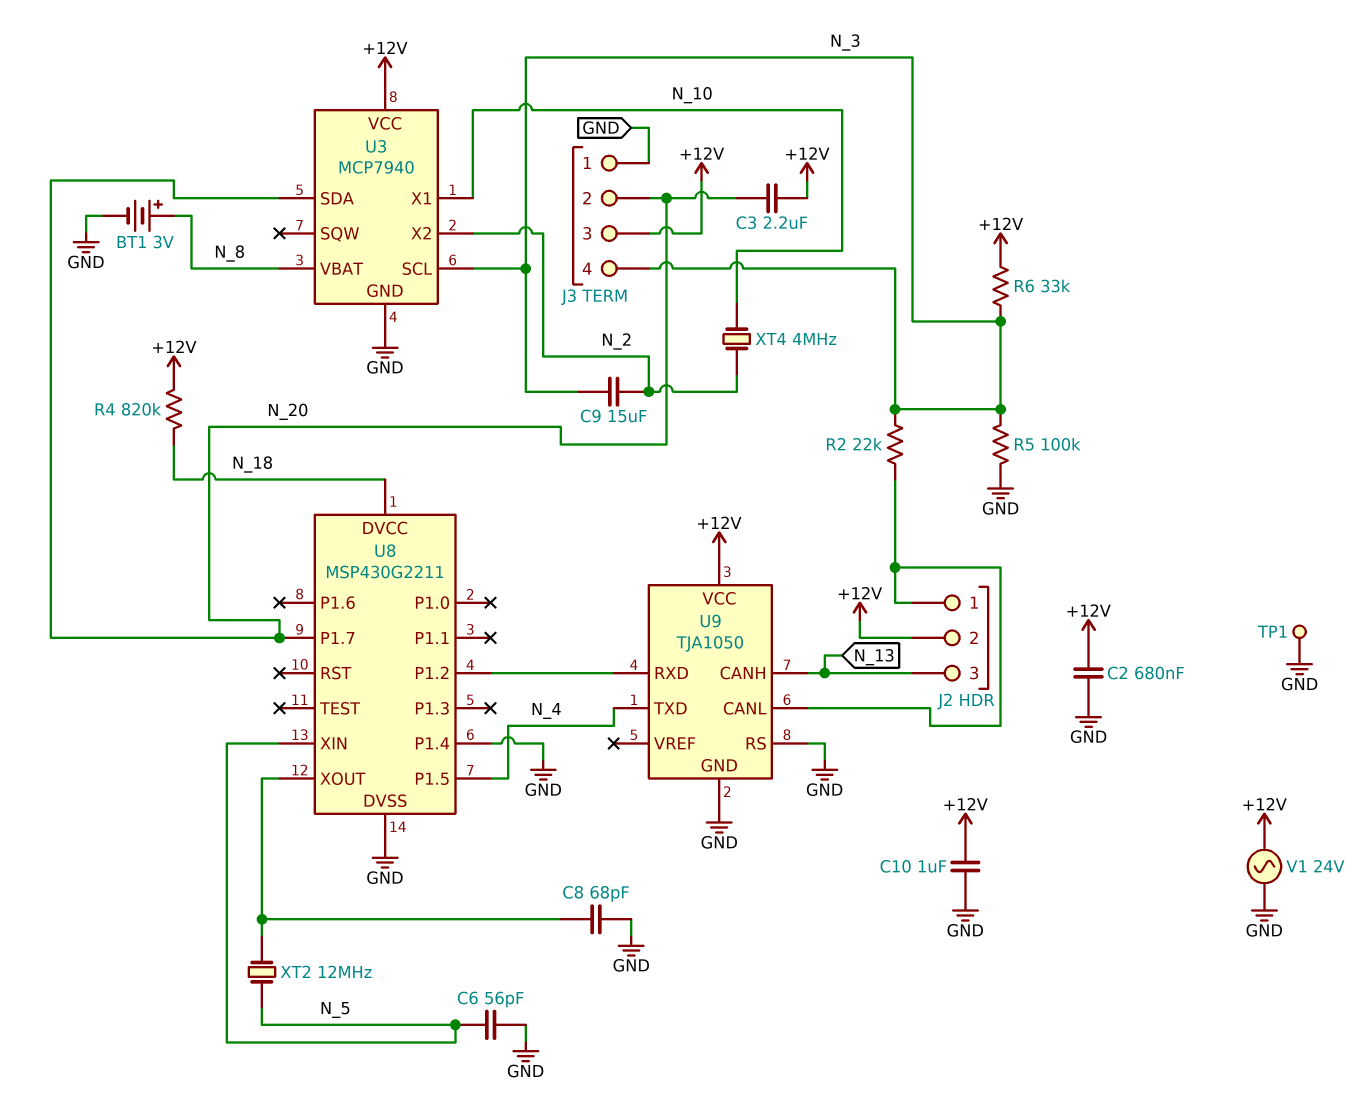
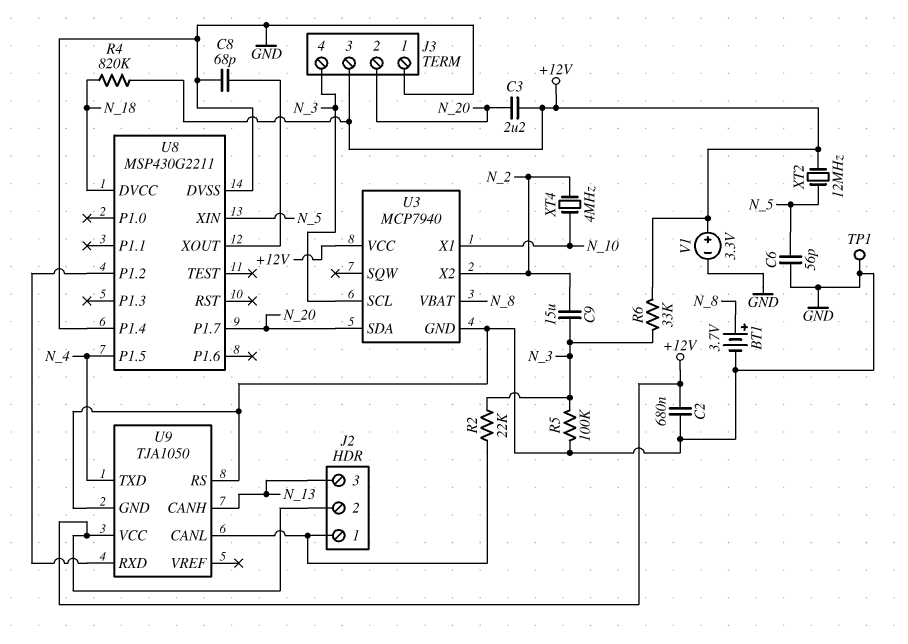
BT1: 3V (plus N_8, minus GND) -> 3.7V (plus N_8, minus GND)
C10: 1uF (+12V, GND) -> none
V1: AC 24V (+12V, GND) -> 3.3V (plus +12V, minus GND)
XT2: 12MHz (N_5, U8/XOUT) -> 12MHz (+12V, N_5)

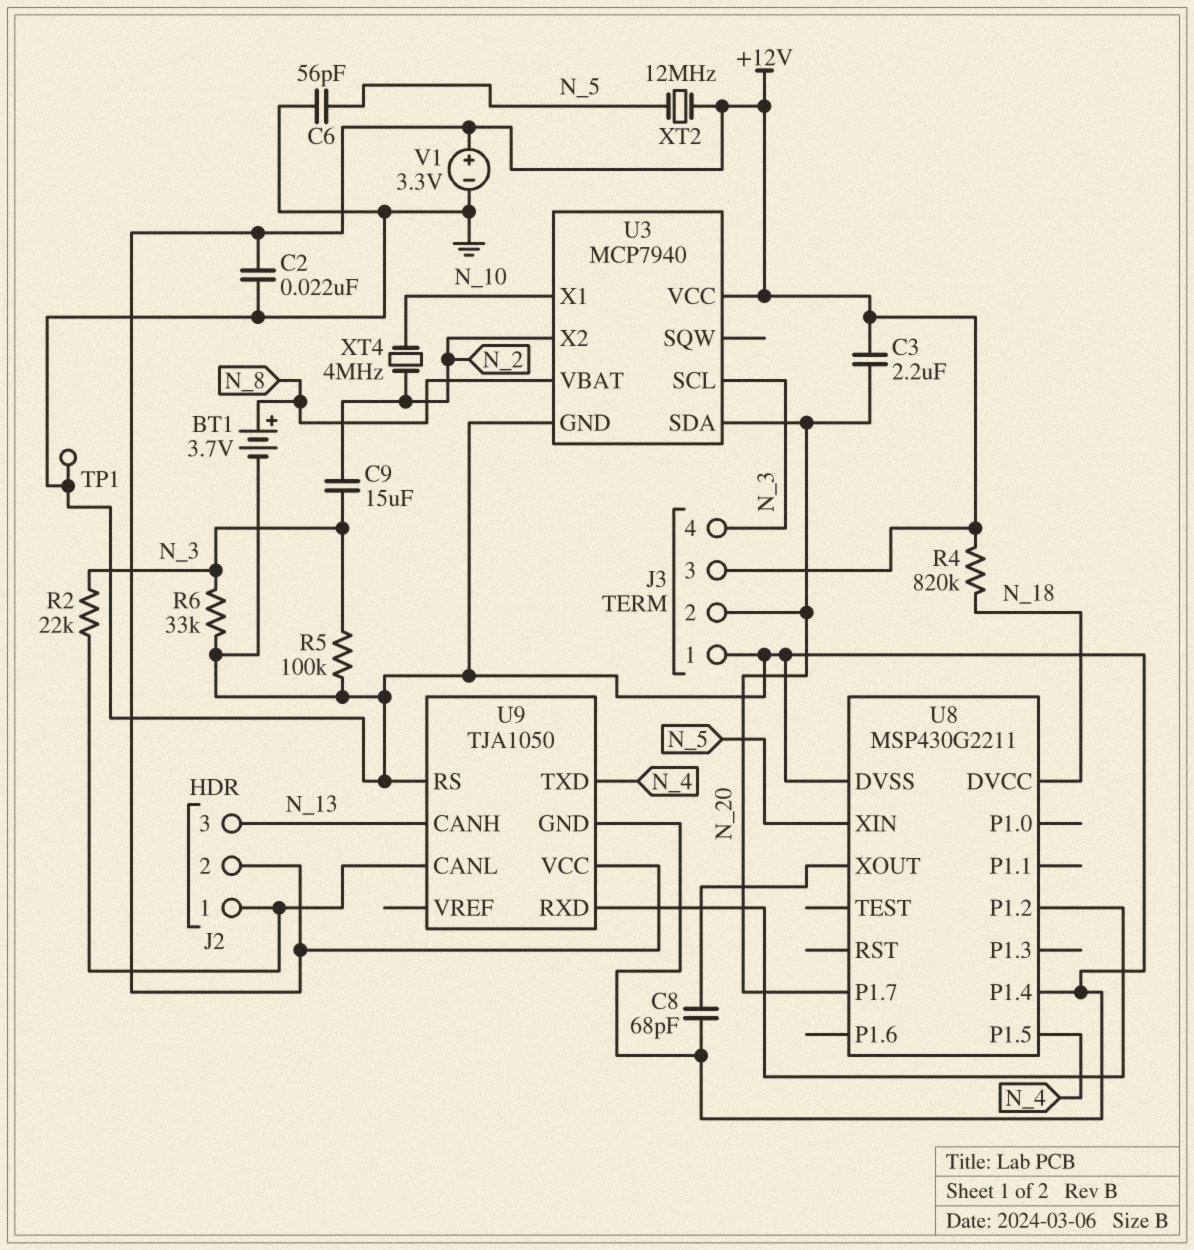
C2: 680nF (+12V, GND) -> 22nF (+12V, GND)
R6: 33k (+12V, N_3) -> 33k (GND, N_3)

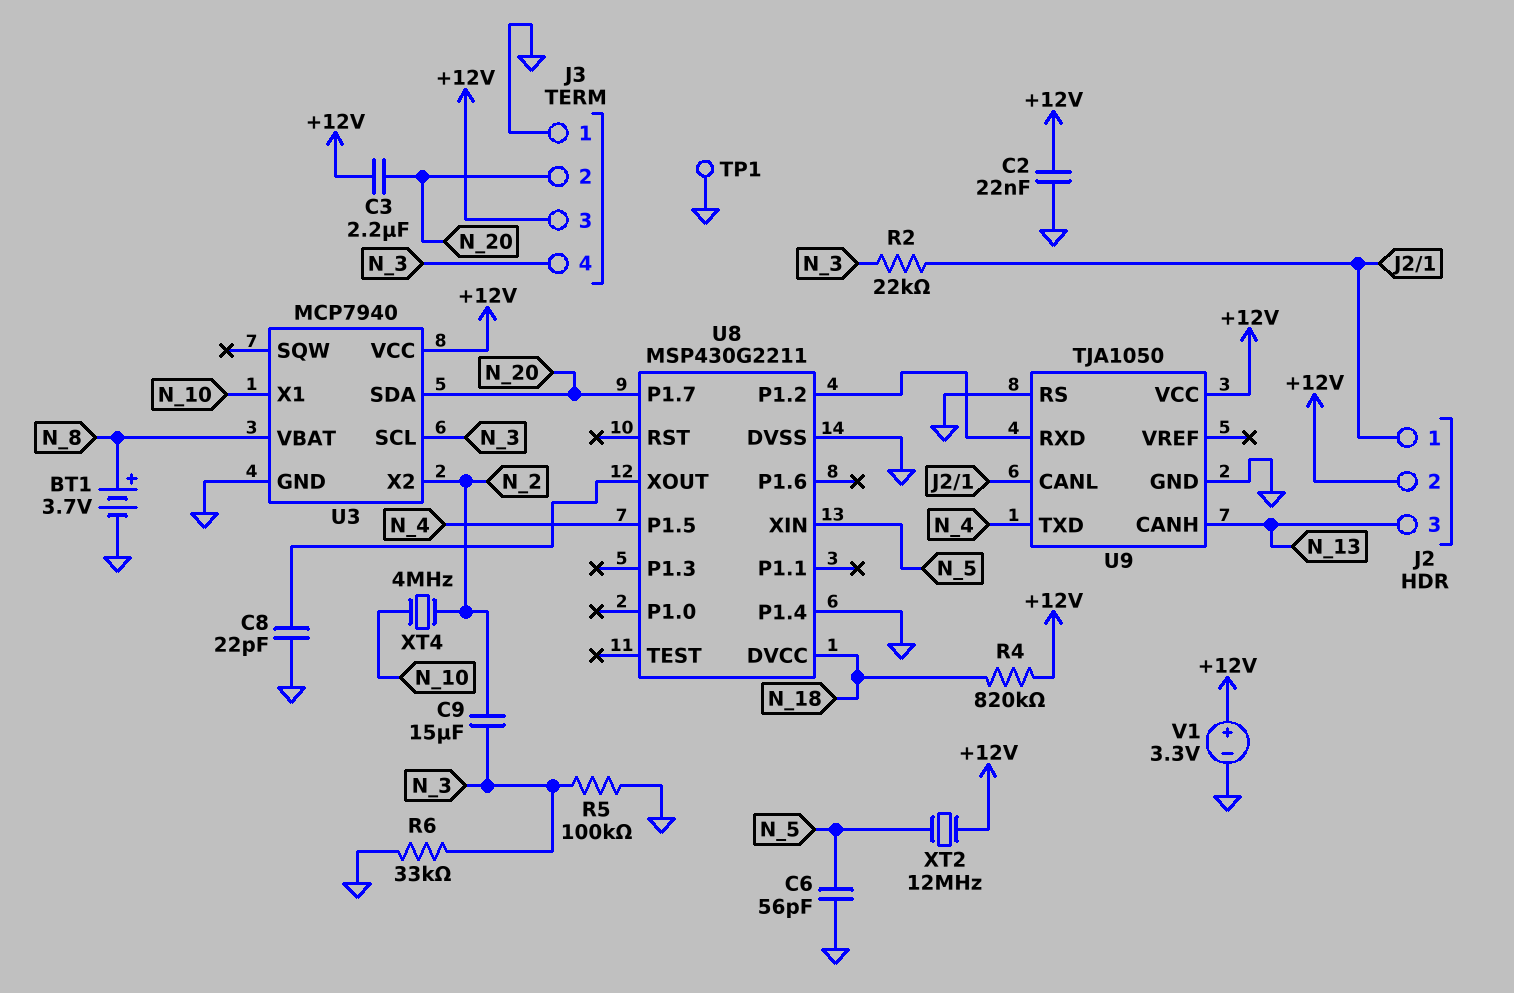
C8: 68pF (GND, U8/XOUT) -> 22pF (GND, U8/XOUT)

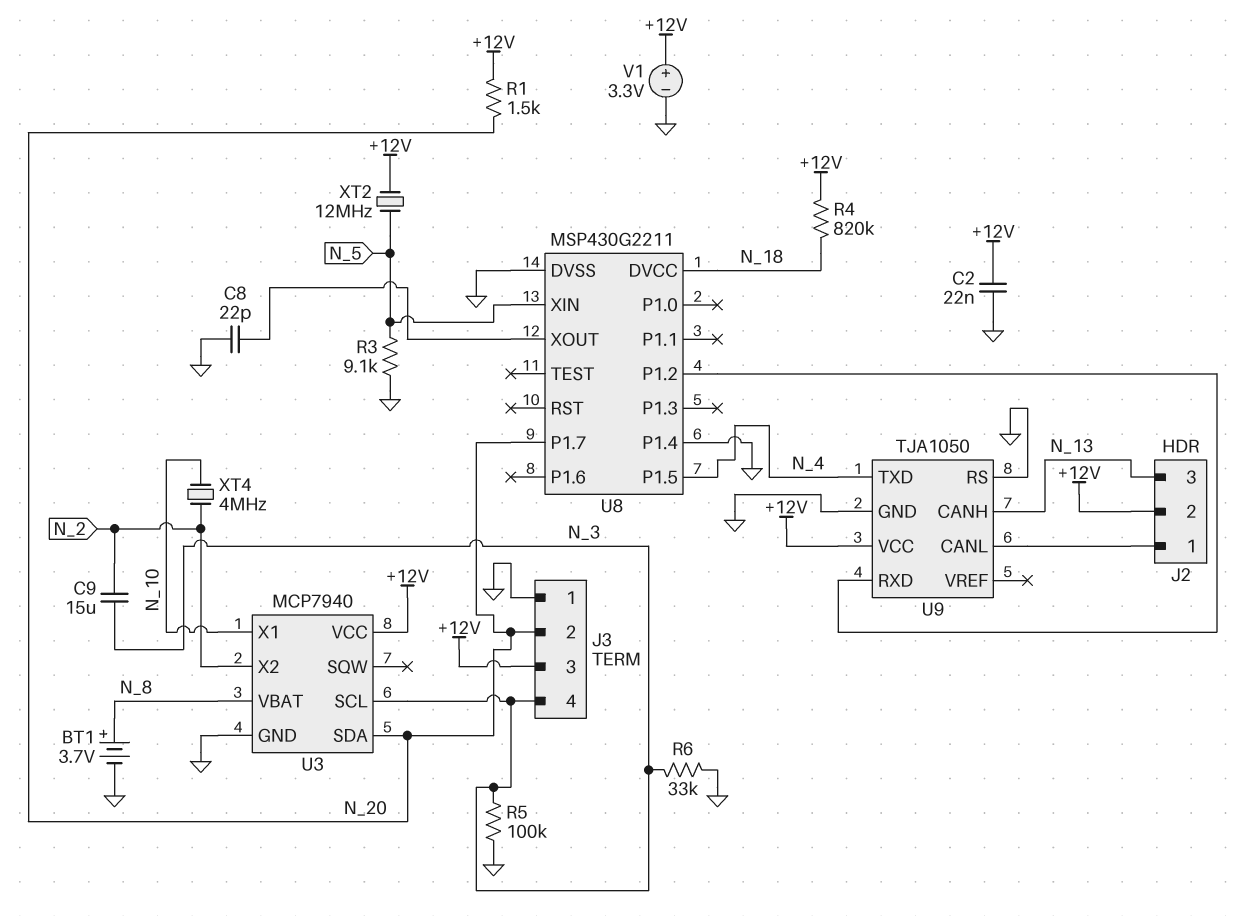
C3: 2.2uF (+12V, N_20) -> none
C6: 56pF (GND, N_5) -> none
R1: none -> 1.5k (+12V, N_20)
R2: 22k (J2/1, N_3) -> none
R3: none -> 9.1k (GND, N_5)
TP1: test point (GND) -> none

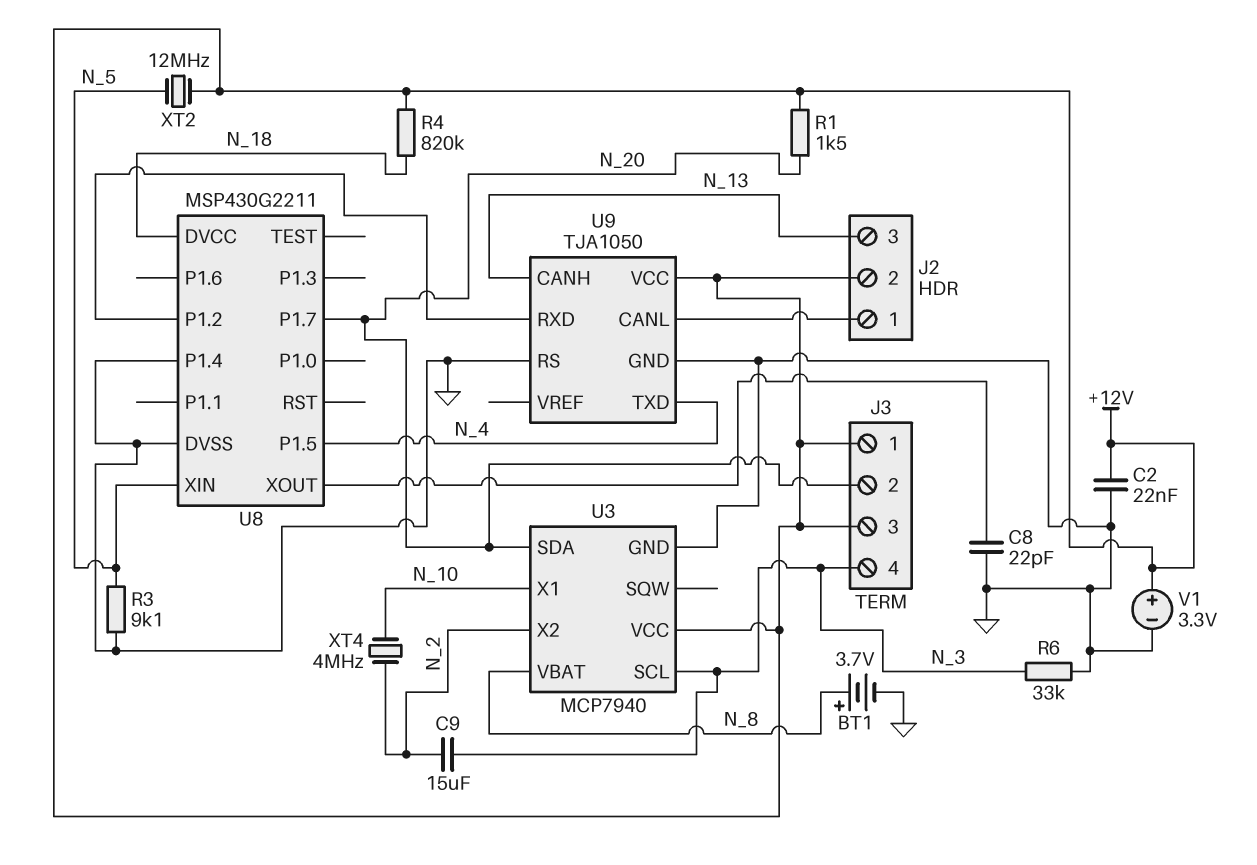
J3 pin 1: GND -> +12V
R5: 100k (GND, N_3) -> none

